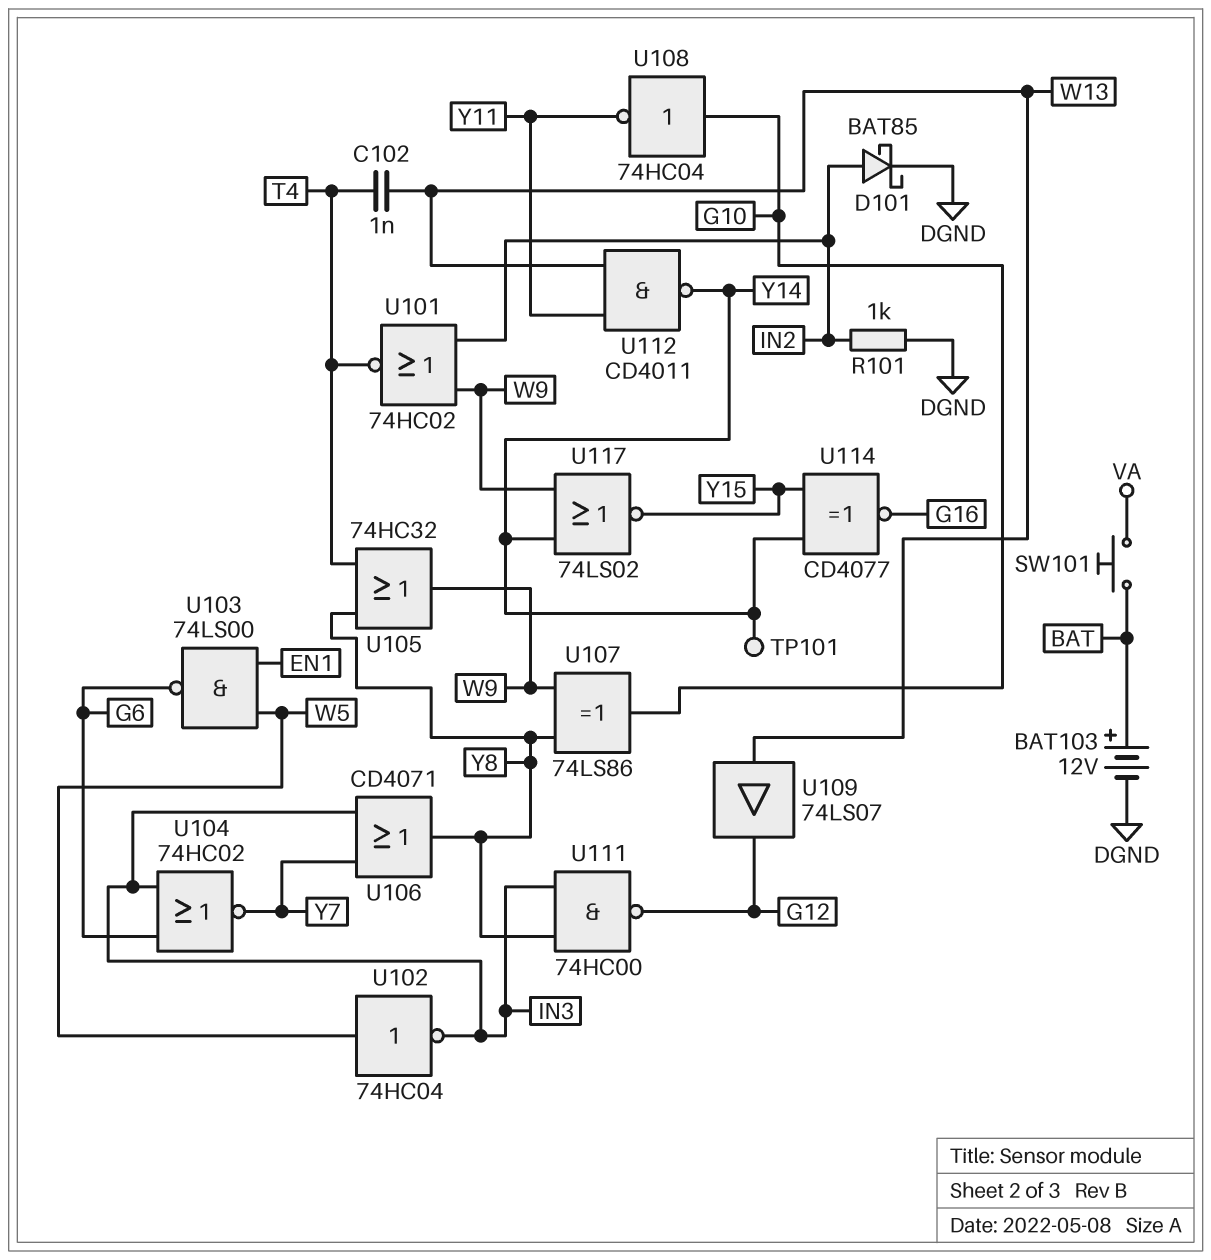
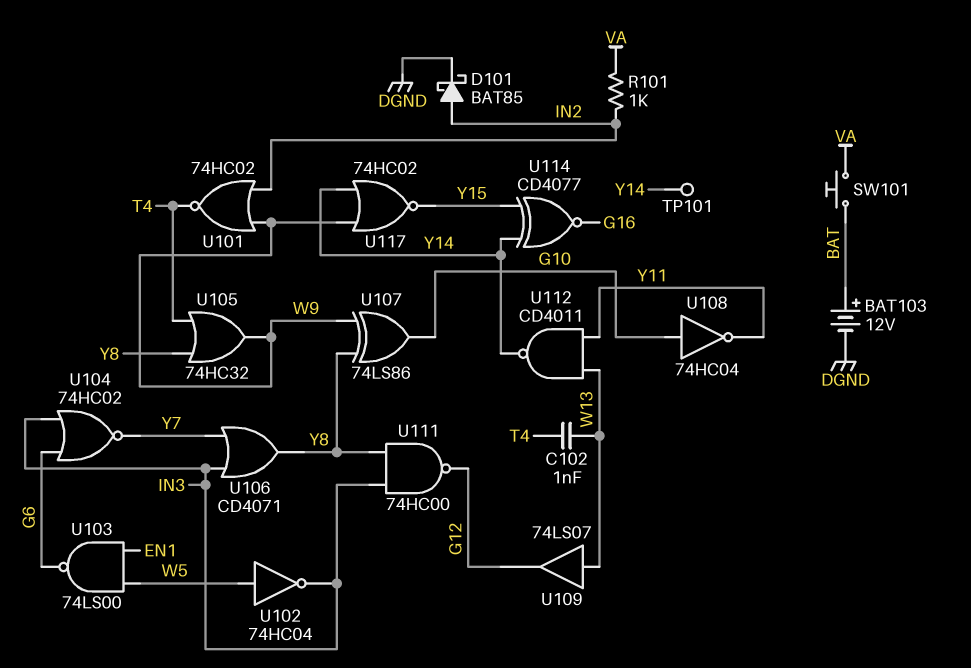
R101: 1k (DGND, IN2) -> 1k (IN2, VA)
U117: NOR 74LS02 (in W9, in Y14, out Y15) -> NOR 74HC02 (in W9, in Y14, out Y15)

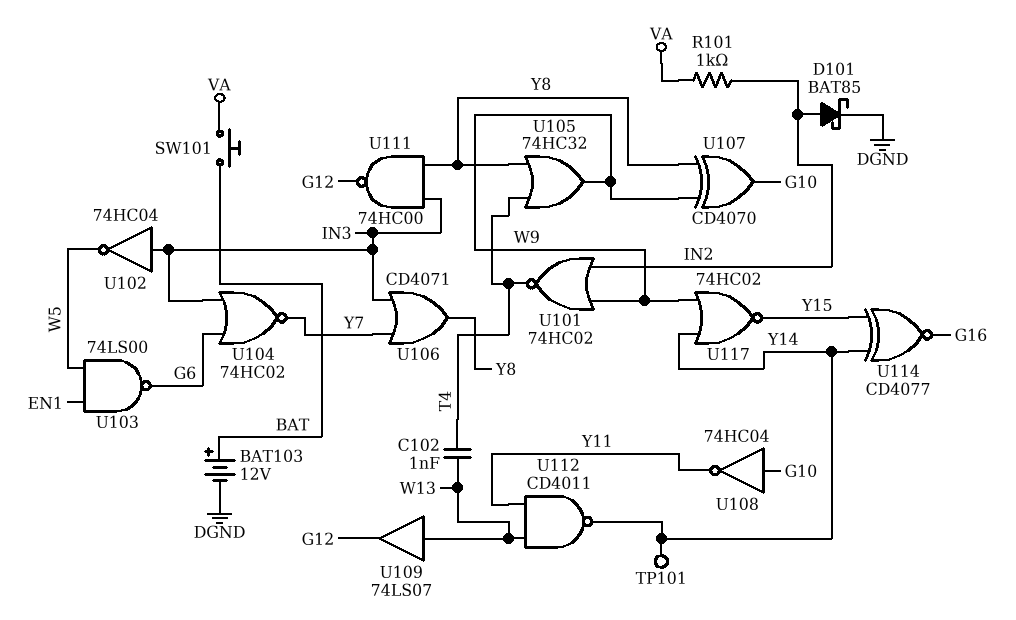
U102: NOT 74HC04 (in W5, out IN3) -> NOT 74HC04 (in IN3, out W5)
U107: XOR 74LS86 (in W9, in Y8, out G10) -> XOR CD4070 (in W9, in Y8, out G10)

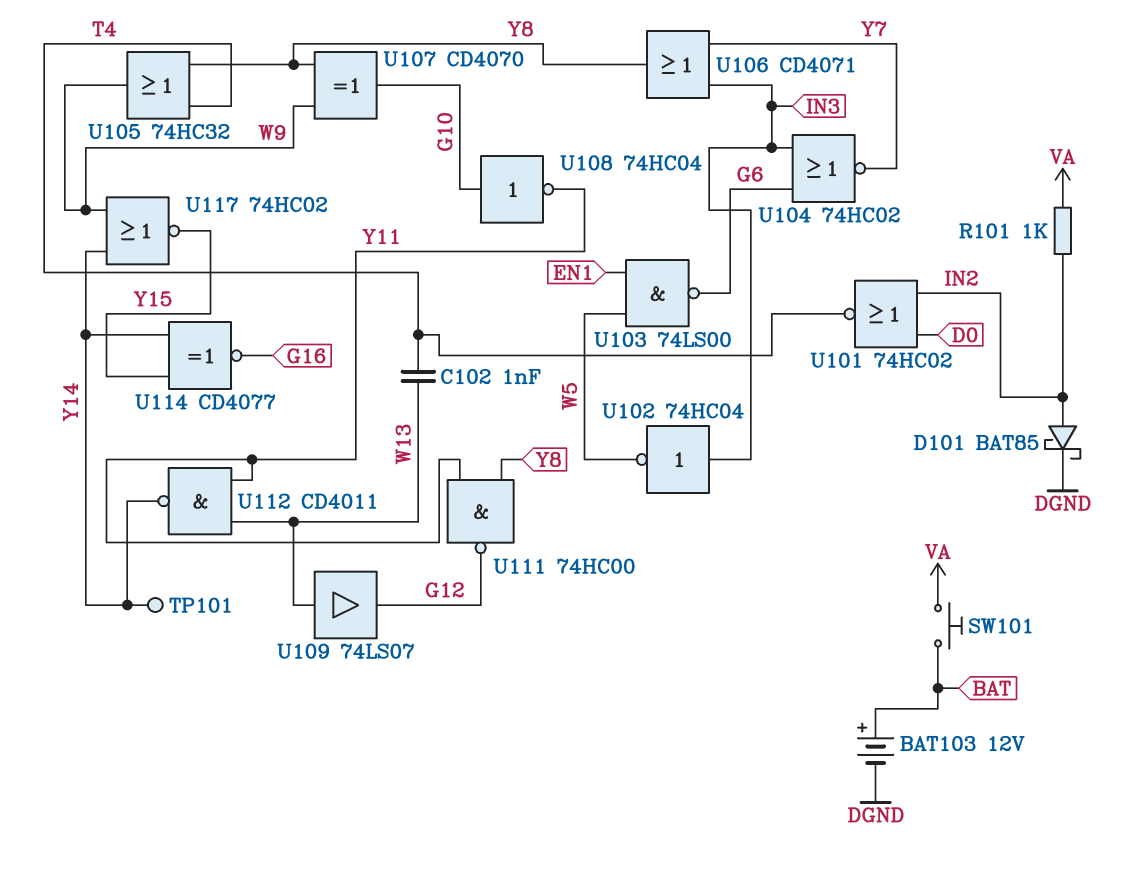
U101: NOR 74HC02 (in IN2, in W9, out T4) -> NOR 74HC02 (in D0, in IN2, out T4)
U111: NAND 74HC00 (in IN3, in Y8, out G12) -> NAND 74HC00 (in Y8, in Y11, out G12)

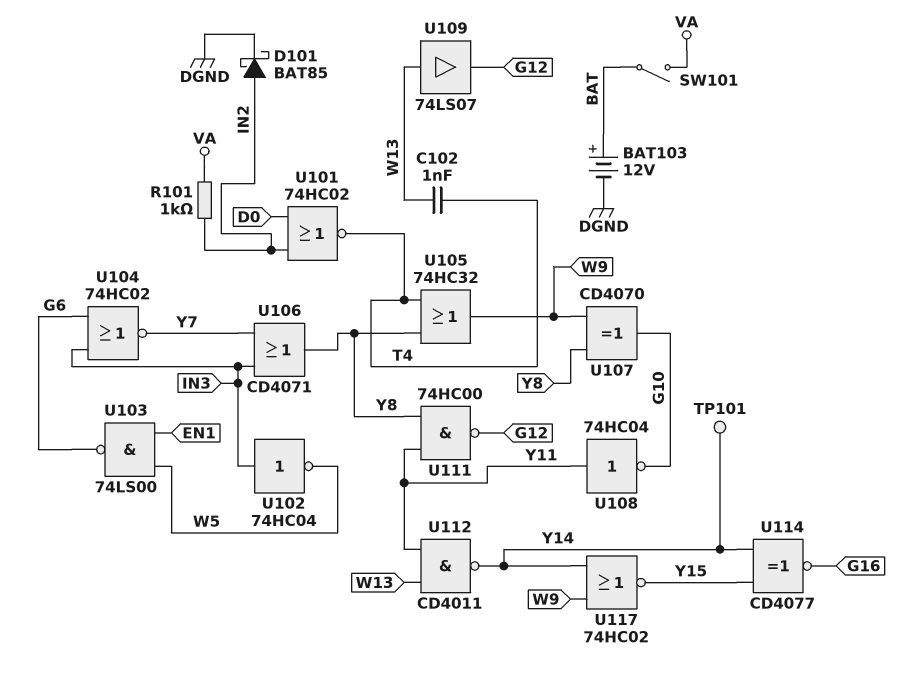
SW101: button (BAT, VA) -> switch (BAT, VA)
U108: NOT 74HC04 (in G10, out Y11) -> NOT 74HC04 (in Y11, out G10)

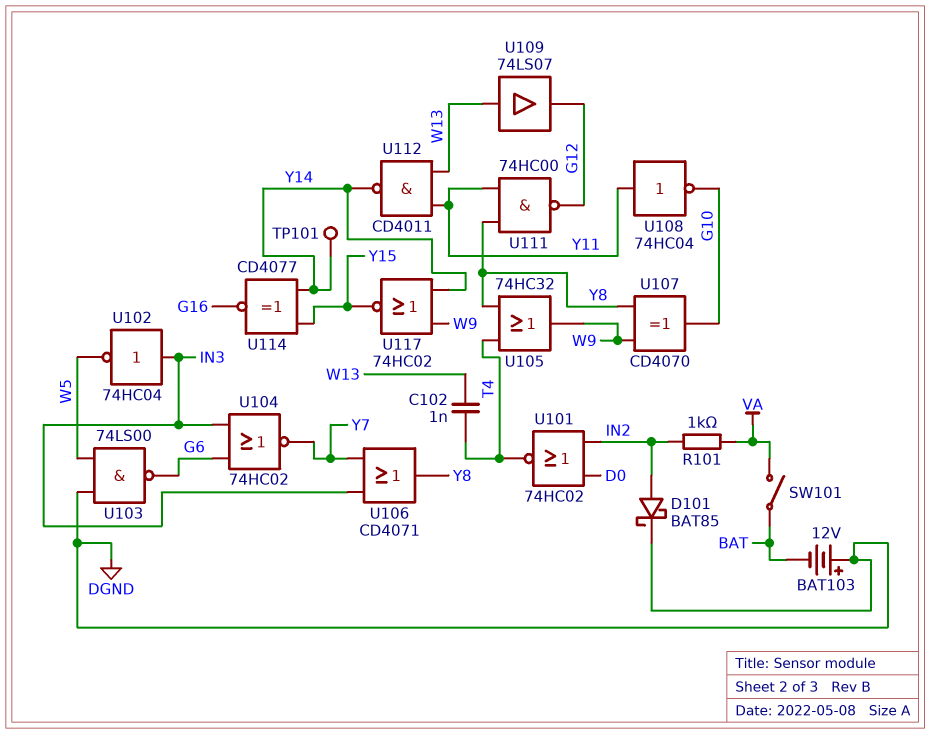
BAT103: 12V (plus BAT, minus DGND) -> 12V (plus DGND, minus BAT)
U103: NAND 74LS00 (in EN1, in W5, out G6) -> NAND 74LS00 (in DGND, in W5, out G6)

